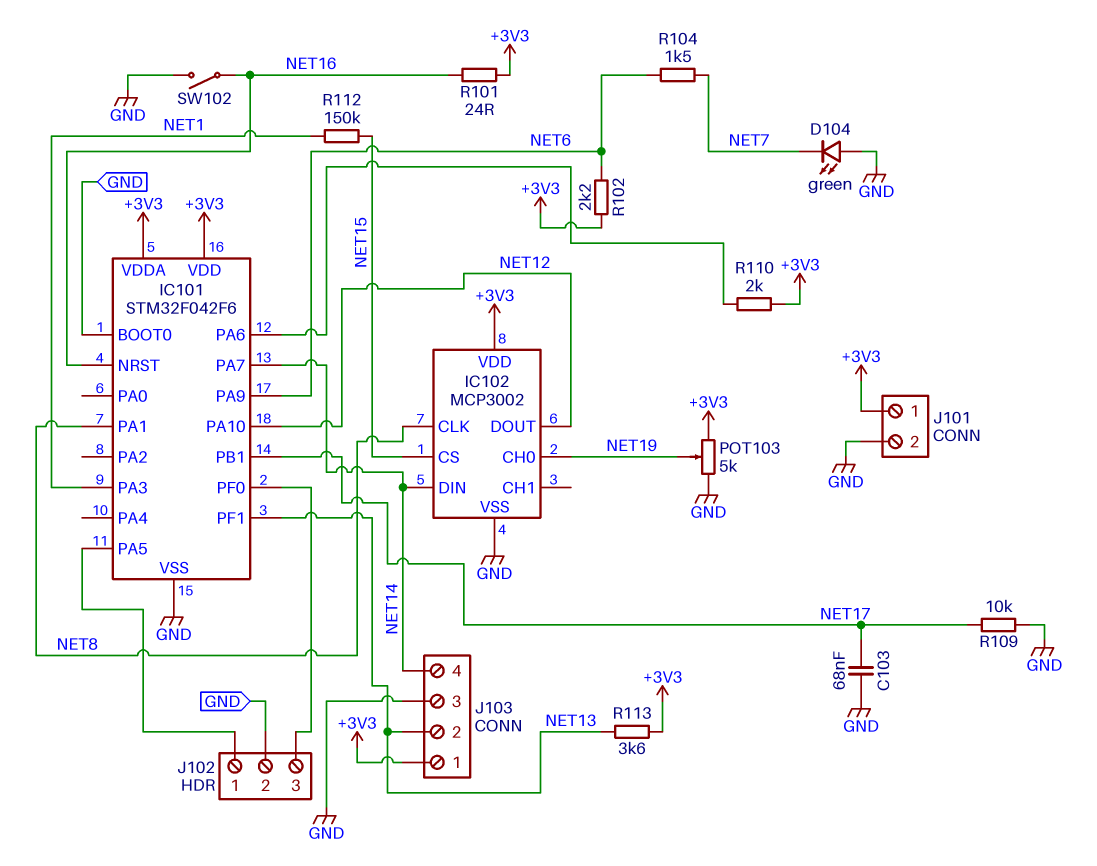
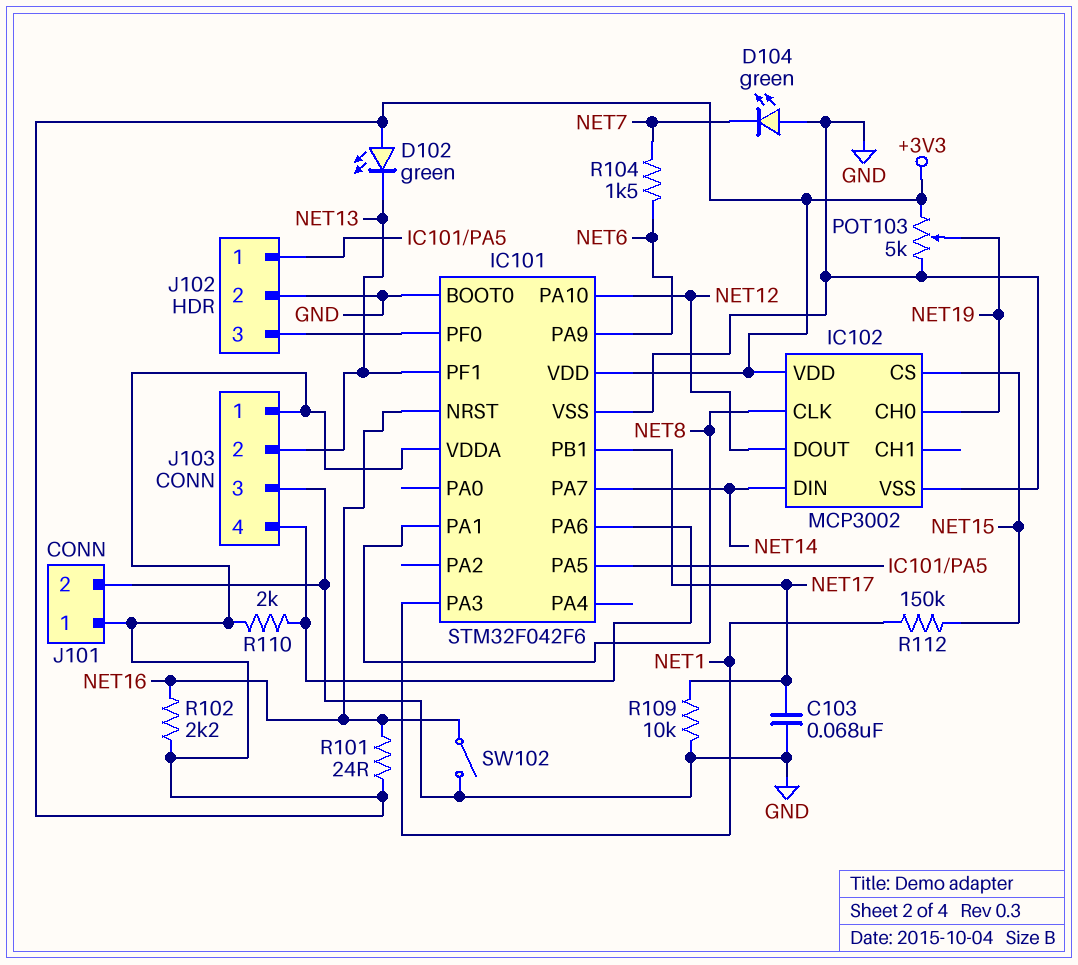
D102: none -> LED green (A +3V3, K NET13)
J103 pin 4: NET14 -> IC101/PA6
R102: 2.2k (+3V3, NET6) -> 2.2k (+3V3, NET16)
R113: 3.6k (+3V3, NET13) -> none

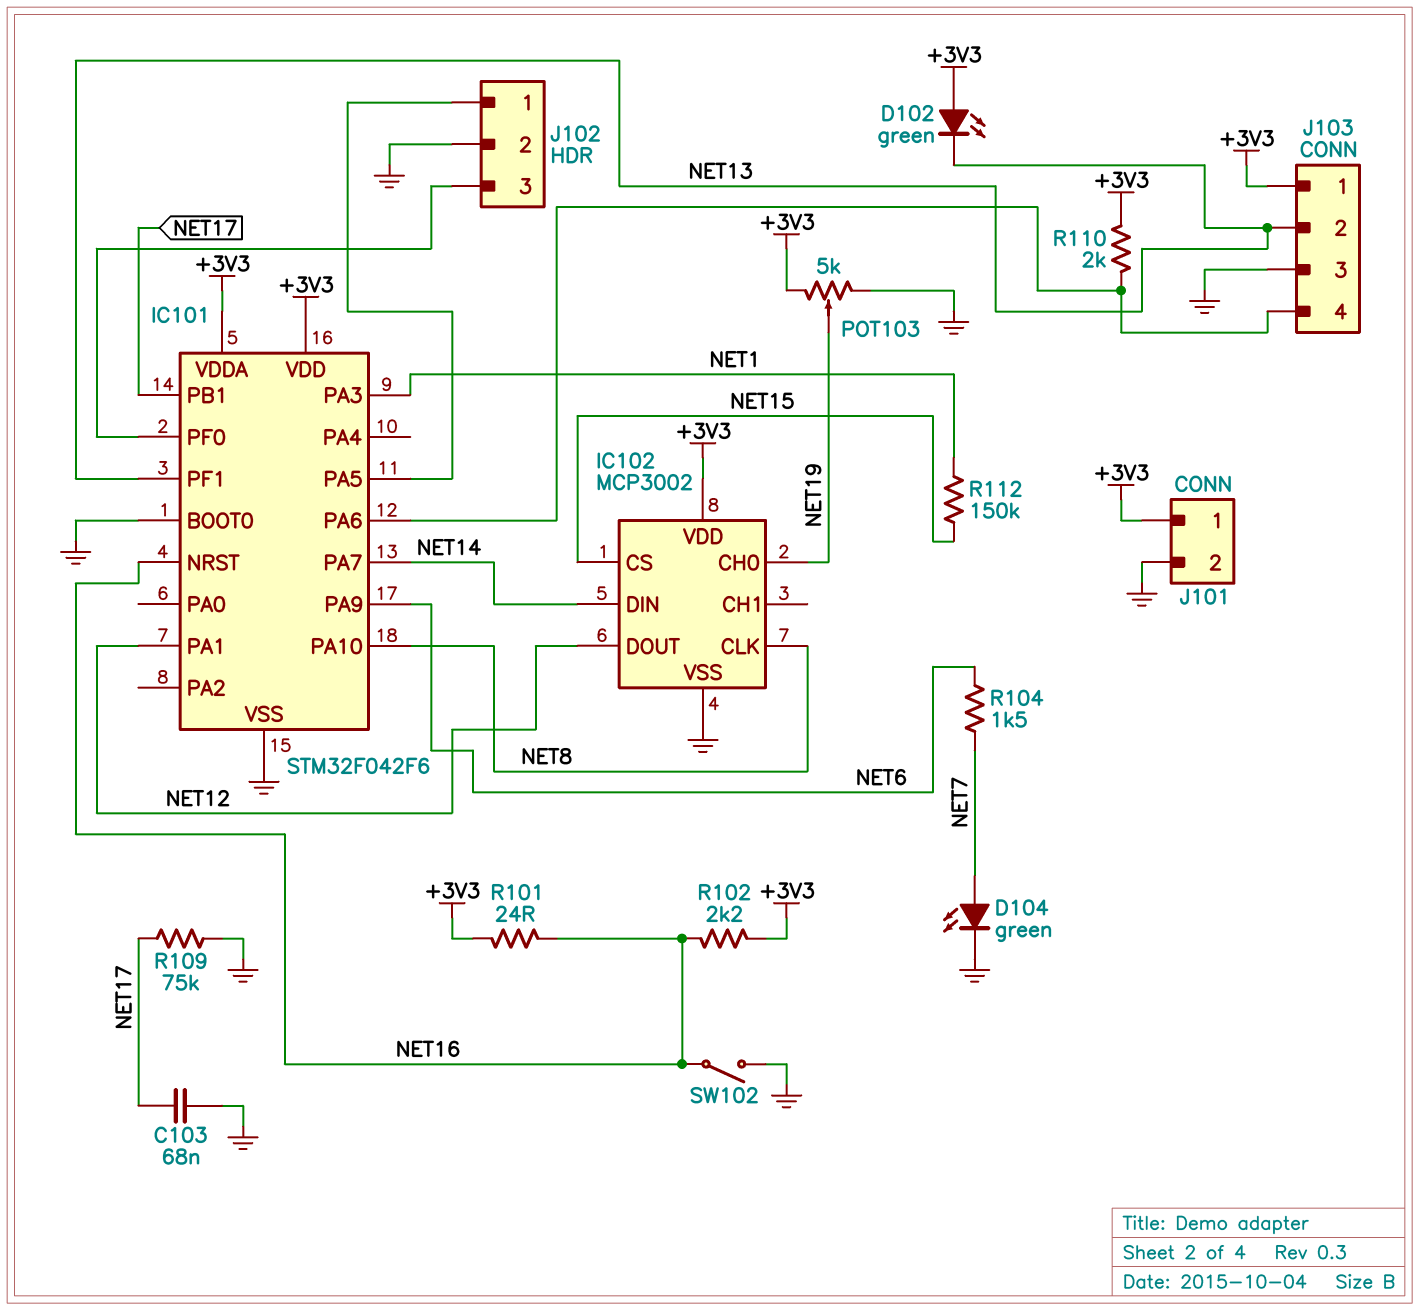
D104: LED green (A GND, K NET7) -> LED green (A NET7, K GND)
IC101 pin PA1: NET8 -> NET12
IC101 pin PA10: NET12 -> NET8
R109: 10k (GND, NET17) -> 75k (GND, NET17)

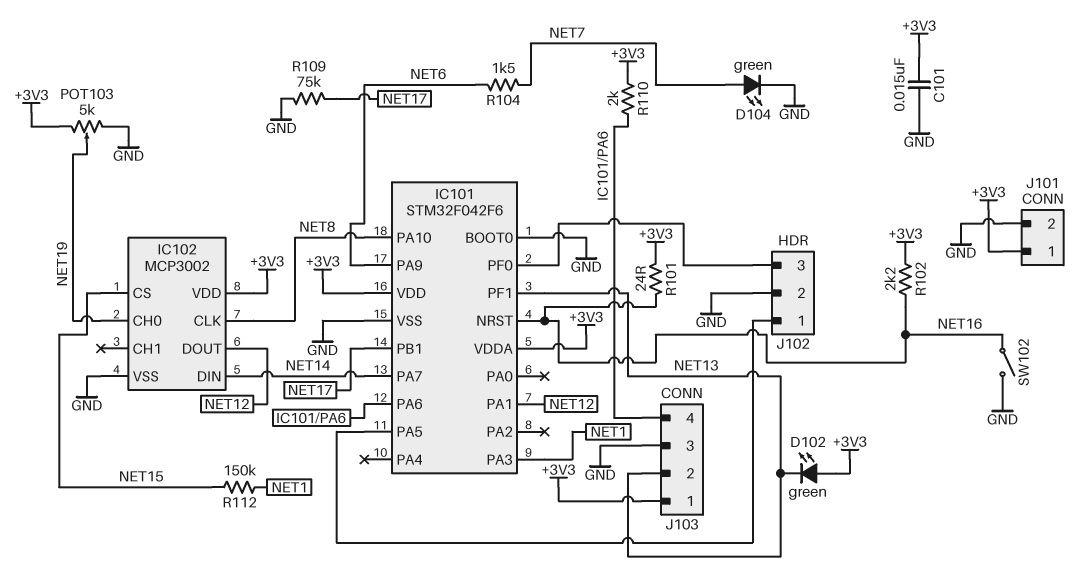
C101: none -> 15nF (+3V3, GND)
C103: 68nF (GND, NET17) -> none

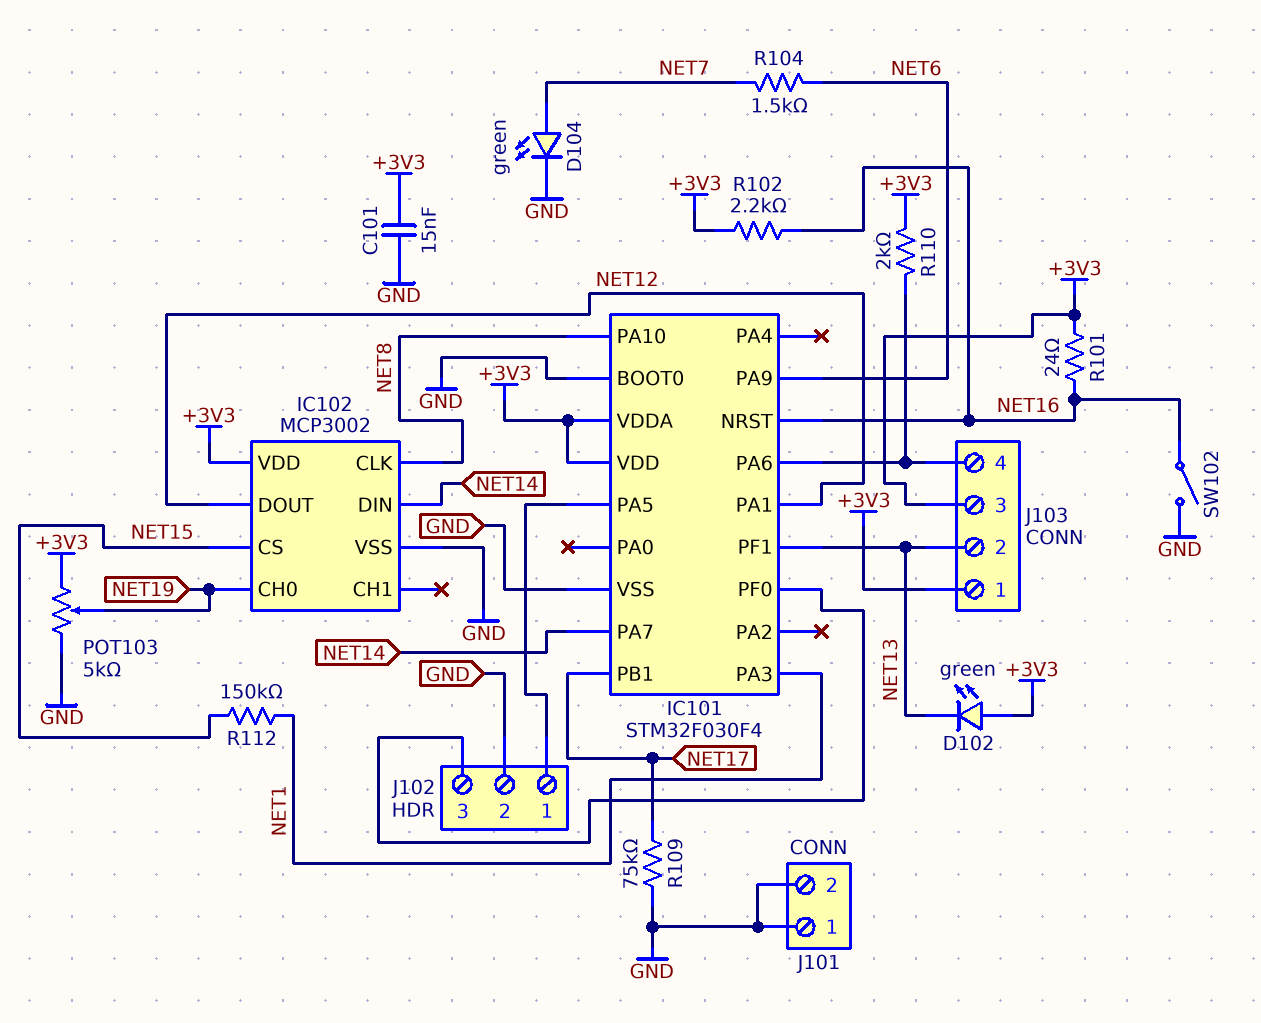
IC101: STM32F042F6 -> STM32F030F4
J101 pin 1: +3V3 -> GND
J103 pin 3: GND -> +3V3

